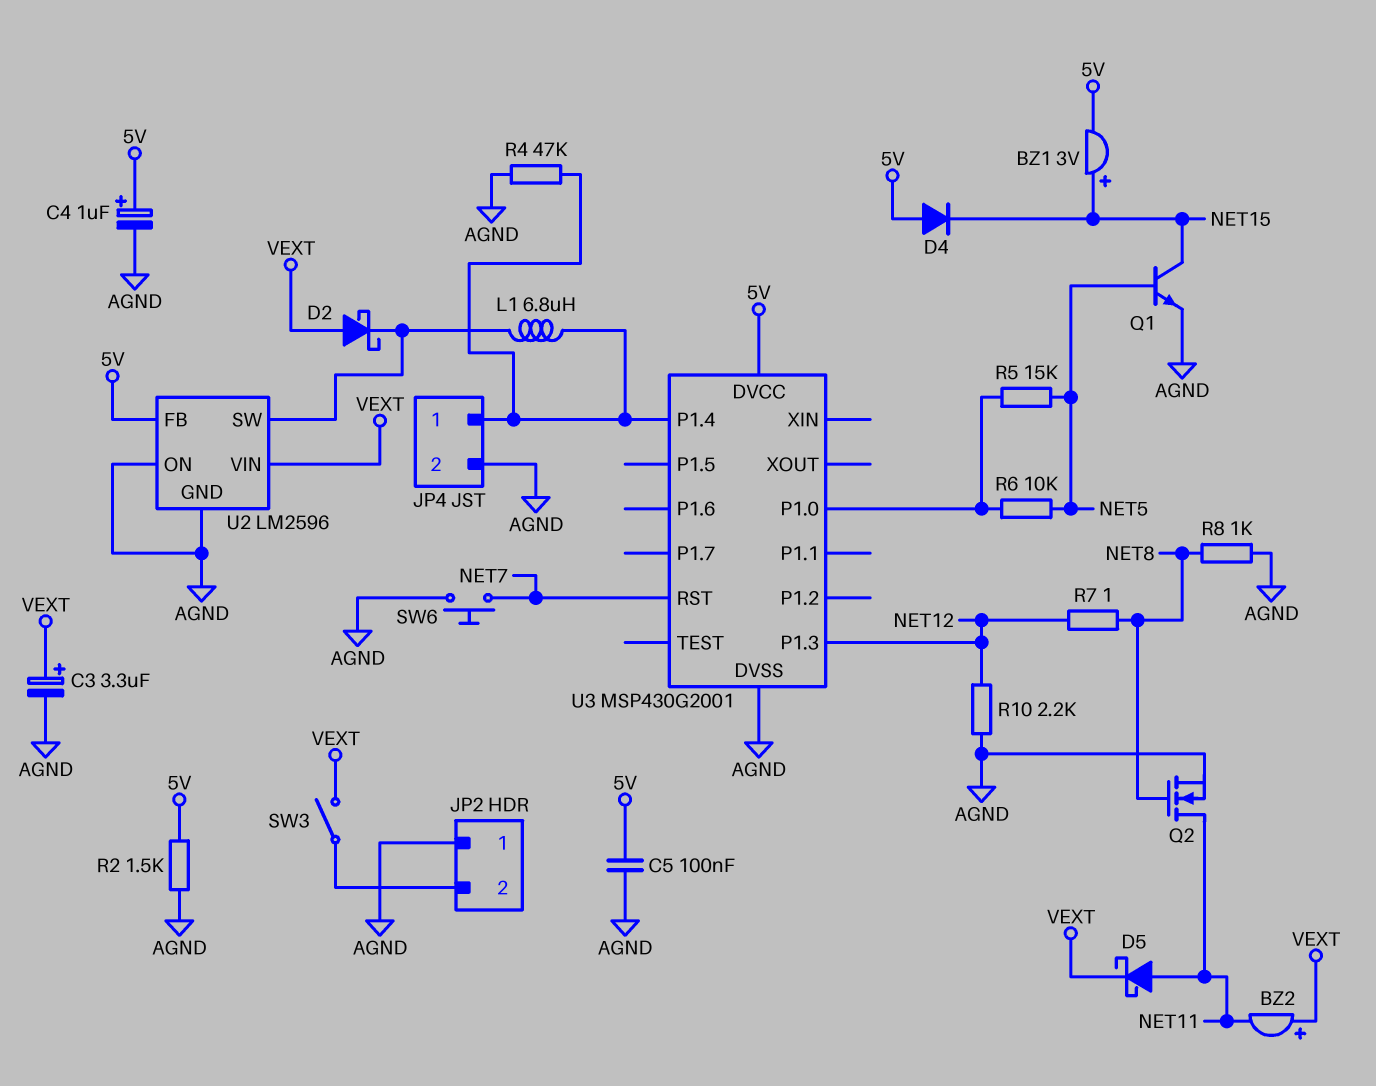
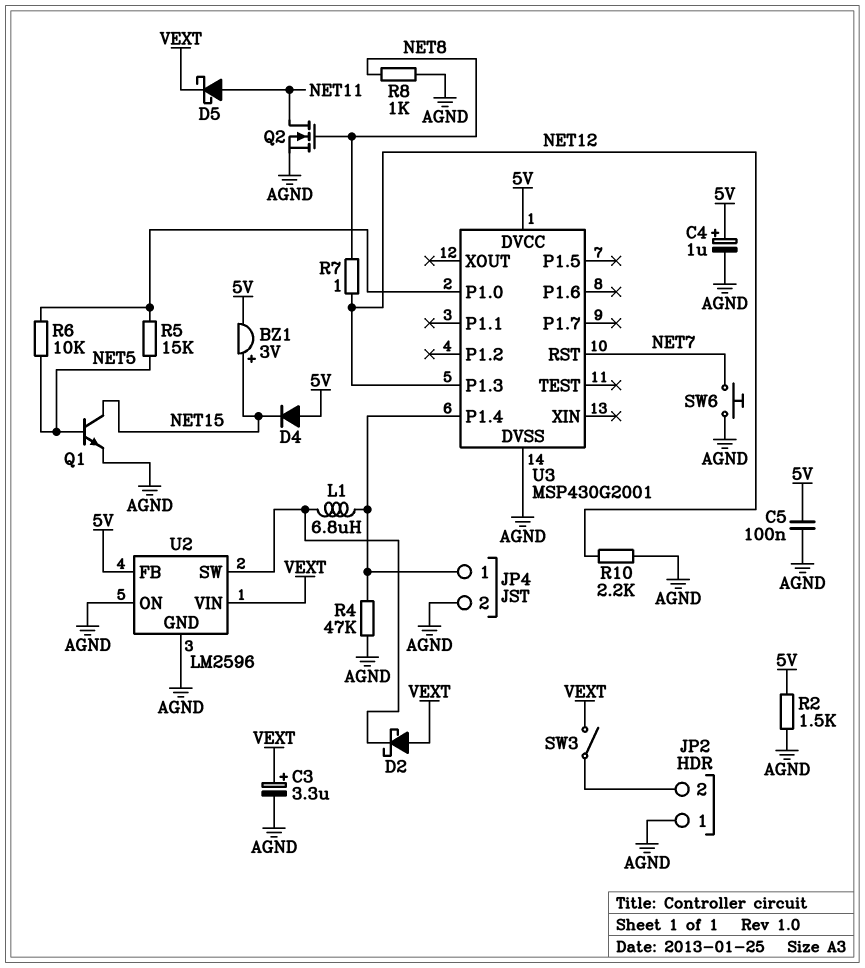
BZ2: buzzer (plus VEXT, minus NET11) -> none

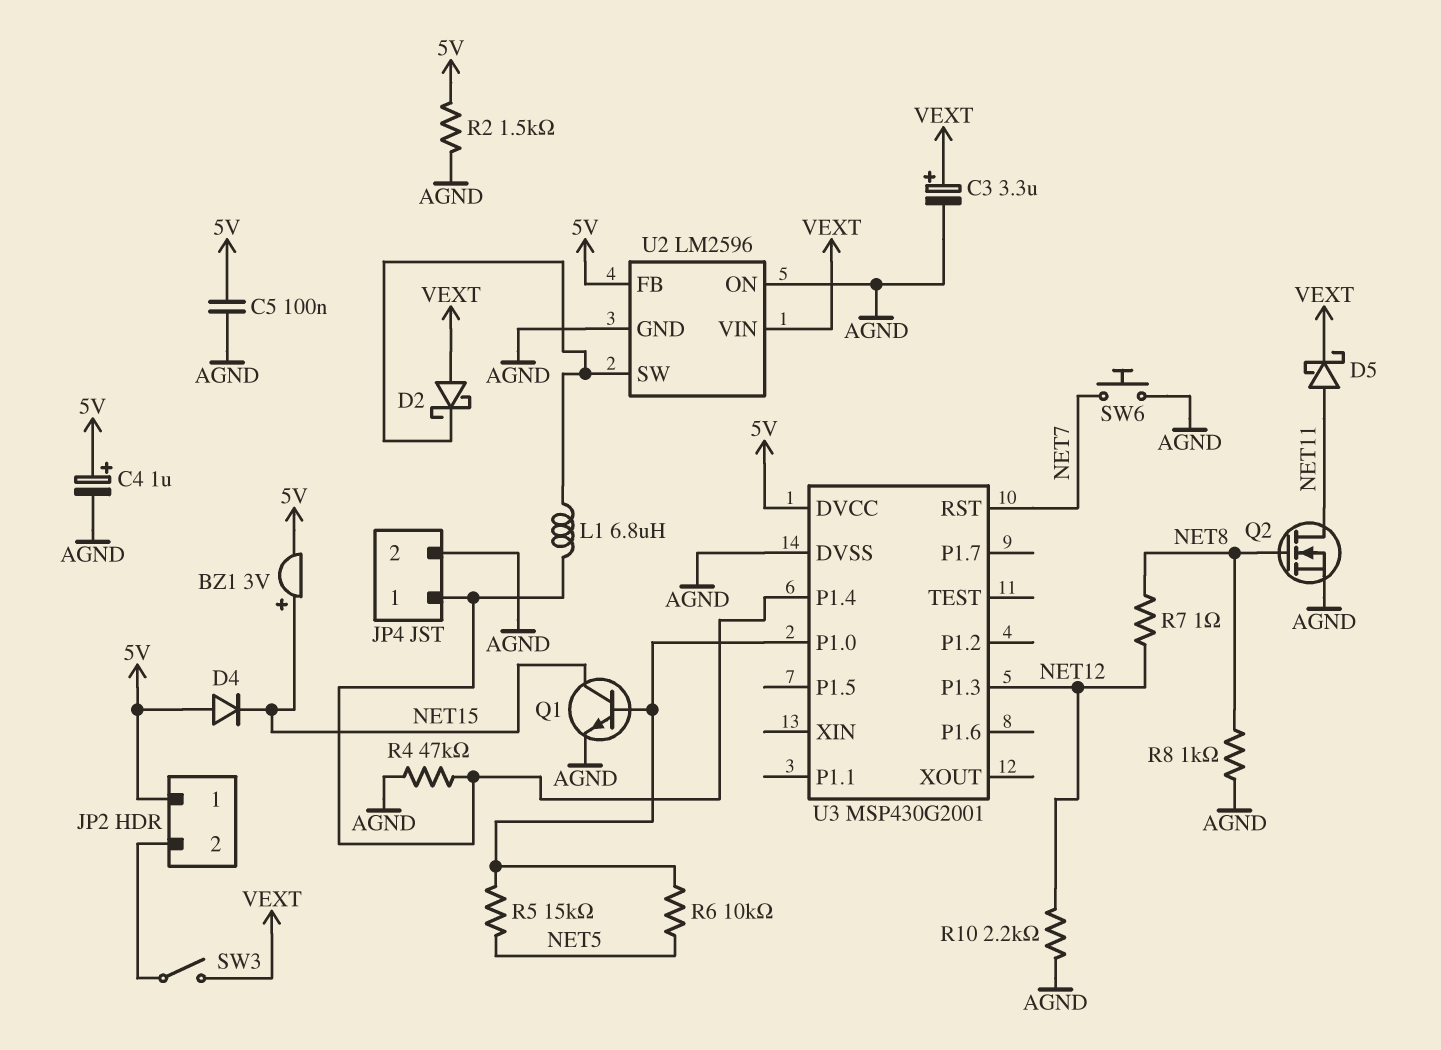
JP2 pin 1: AGND -> 5V
Q1: NPN (B NET5, C NET15, E AGND) -> NPN (B U3/P1.0, C NET15, E AGND)

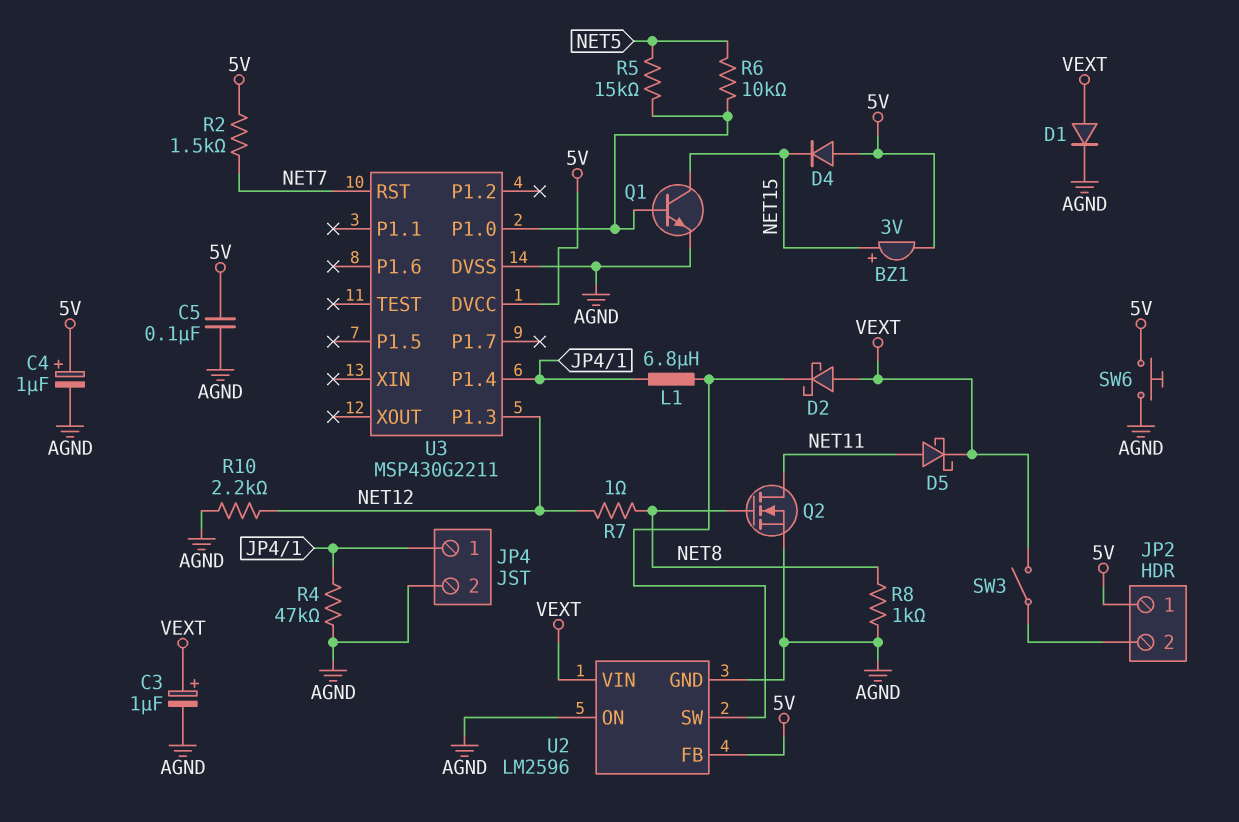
C3: 3.3uF (plus VEXT, minus AGND) -> 1uF (plus VEXT, minus AGND)
D1: none -> diode (A VEXT, K AGND)
R2: 1.5k (5V, AGND) -> 1.5k (5V, NET7)
SW6: button (AGND, NET7) -> button (5V, AGND)
U3: MSP430G2001 -> MSP430G2211

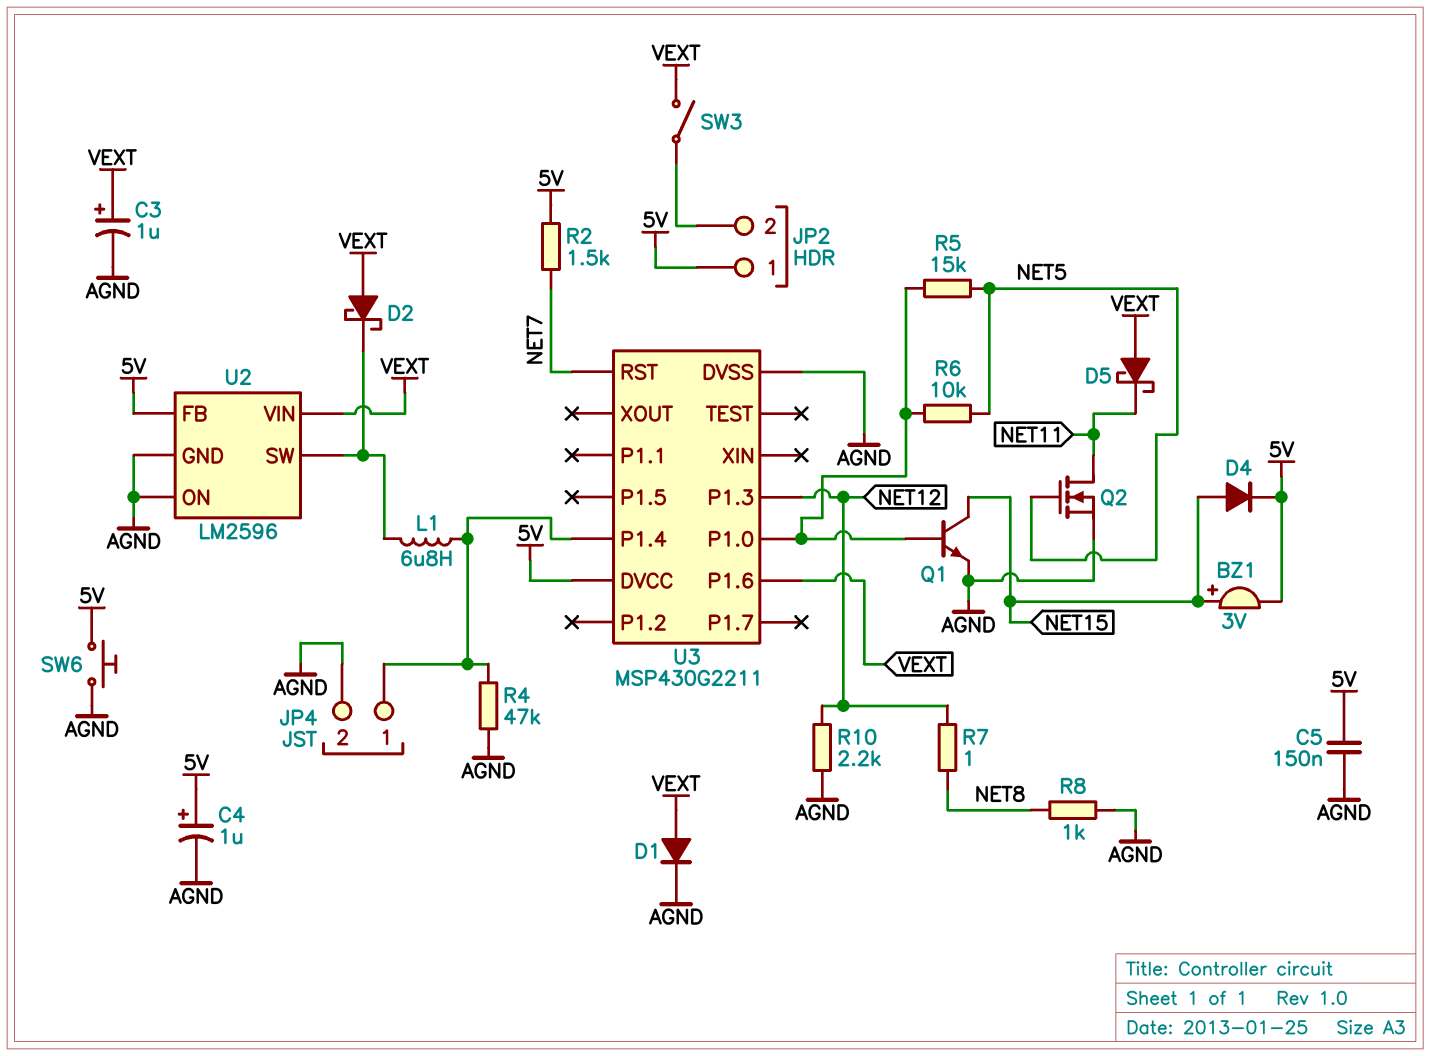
C5: 100nF (5V, AGND) -> 150nF (5V, AGND)
D4: diode (A 5V, K NET15) -> diode (A NET15, K 5V)
D5: schottky (A NET11, K VEXT) -> schottky (A VEXT, K NET11)
Q2: NMOS (G NET8, D NET11, S AGND) -> NMOS (G NET5, D NET11, S AGND)
U3 pin P1.6: none -> VEXT

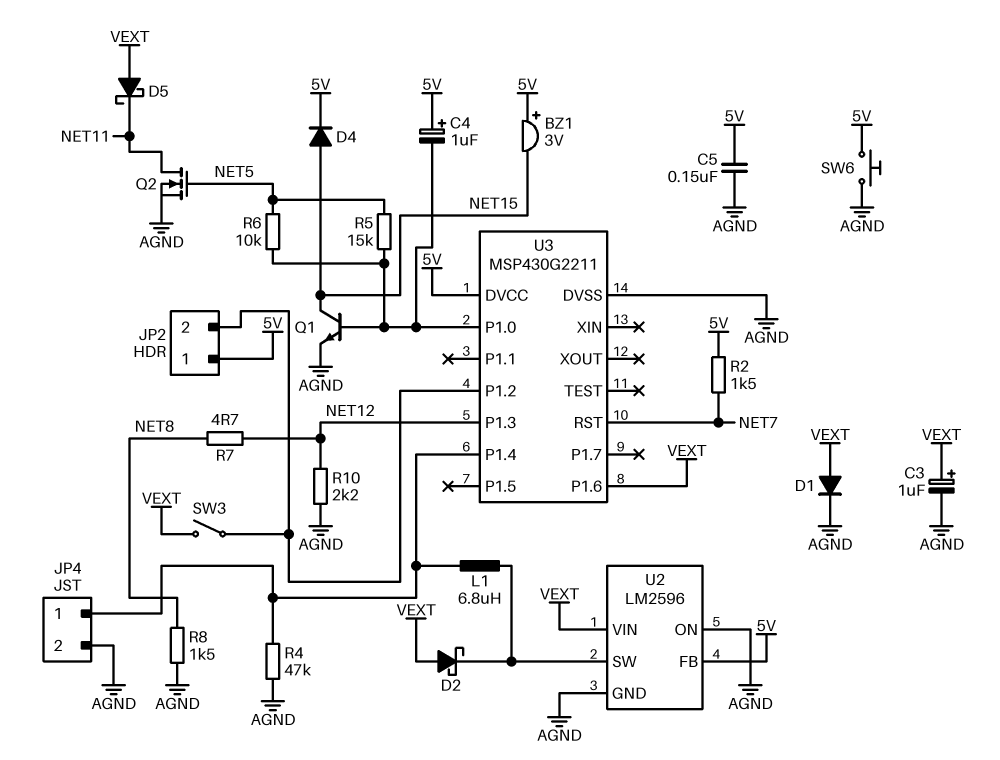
BZ1: buzzer 3V (plus NET15, minus 5V) -> buzzer 3V (plus 5V, minus NET15)
C4: 1uF (plus 5V, minus AGND) -> 1uF (plus 5V, minus U3/P1.0)
R7: 1 (NET8, NET12) -> 4.7 (NET8, NET12)
R8: 1k (AGND, NET8) -> 1.5k (AGND, NET8)
U3 pin P1.2: none -> JP2/2

